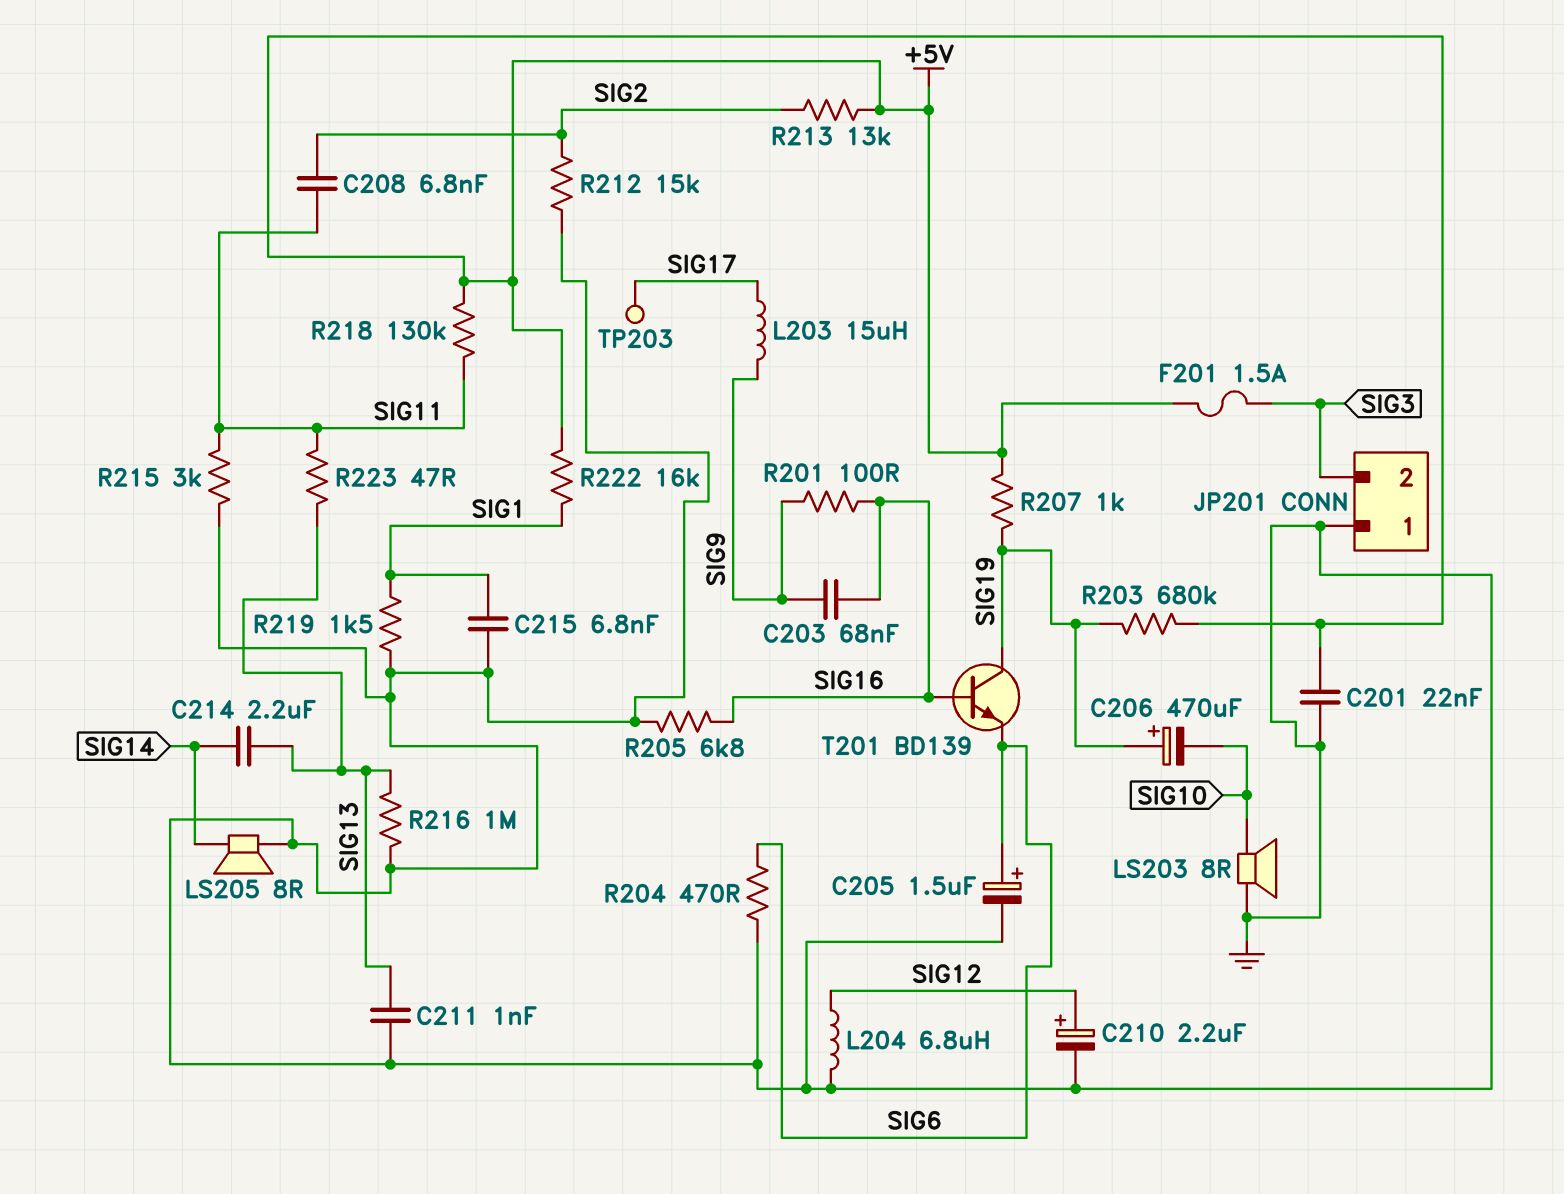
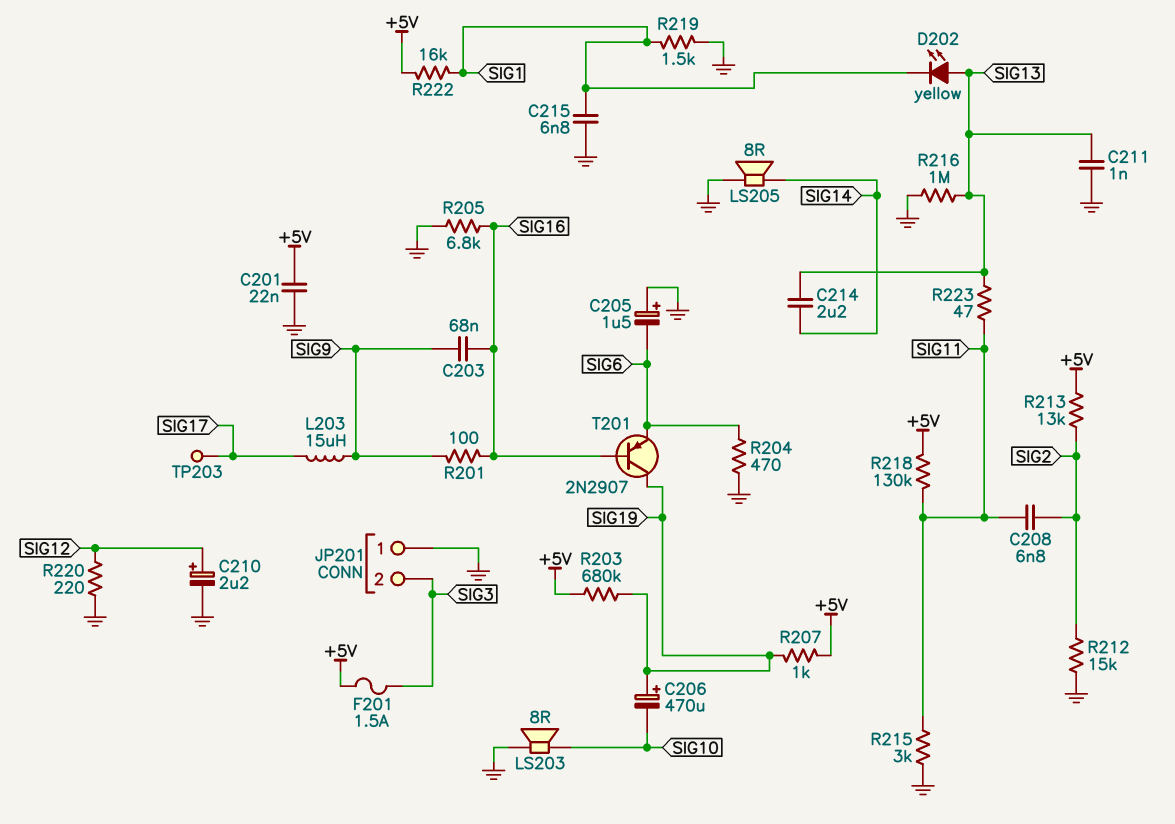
C205: 1.5uF (plus SIG6, minus GND) -> 1.5uF (plus GND, minus SIG6)
D202: none -> LED yellow (A SIG13, K SIG1)
L204: 6.8uH (GND, SIG12) -> none
R220: none -> 220 (GND, SIG12)
T201: NPN BD139 (B SIG16, C SIG19, E SIG6) -> PNP 2N2907 (B SIG16, C SIG19, E SIG6)

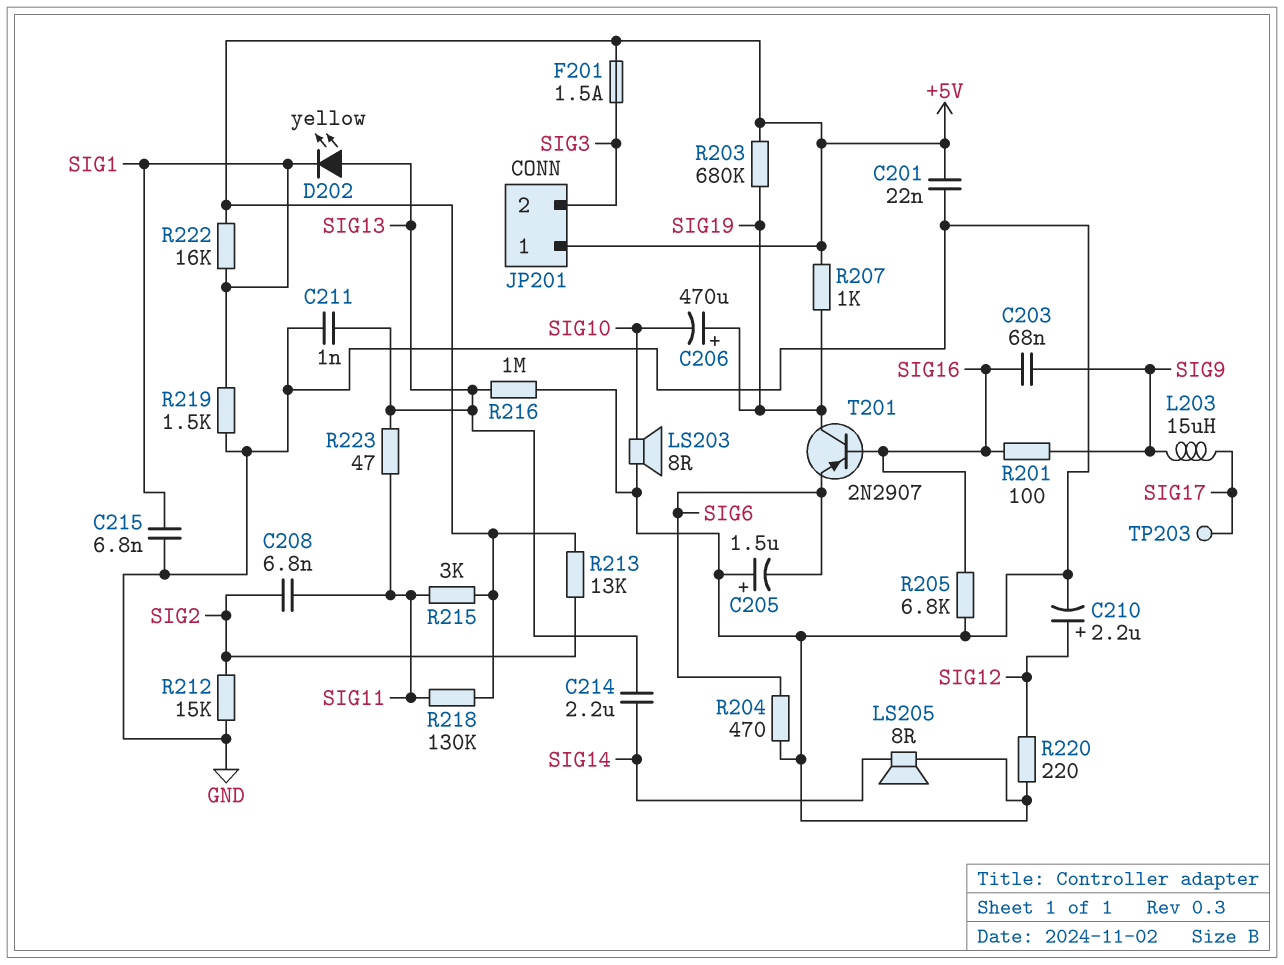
JP201 pin 1: GND -> +5V
R215: 3k (GND, SIG11) -> 3k (+5V, SIG11)

